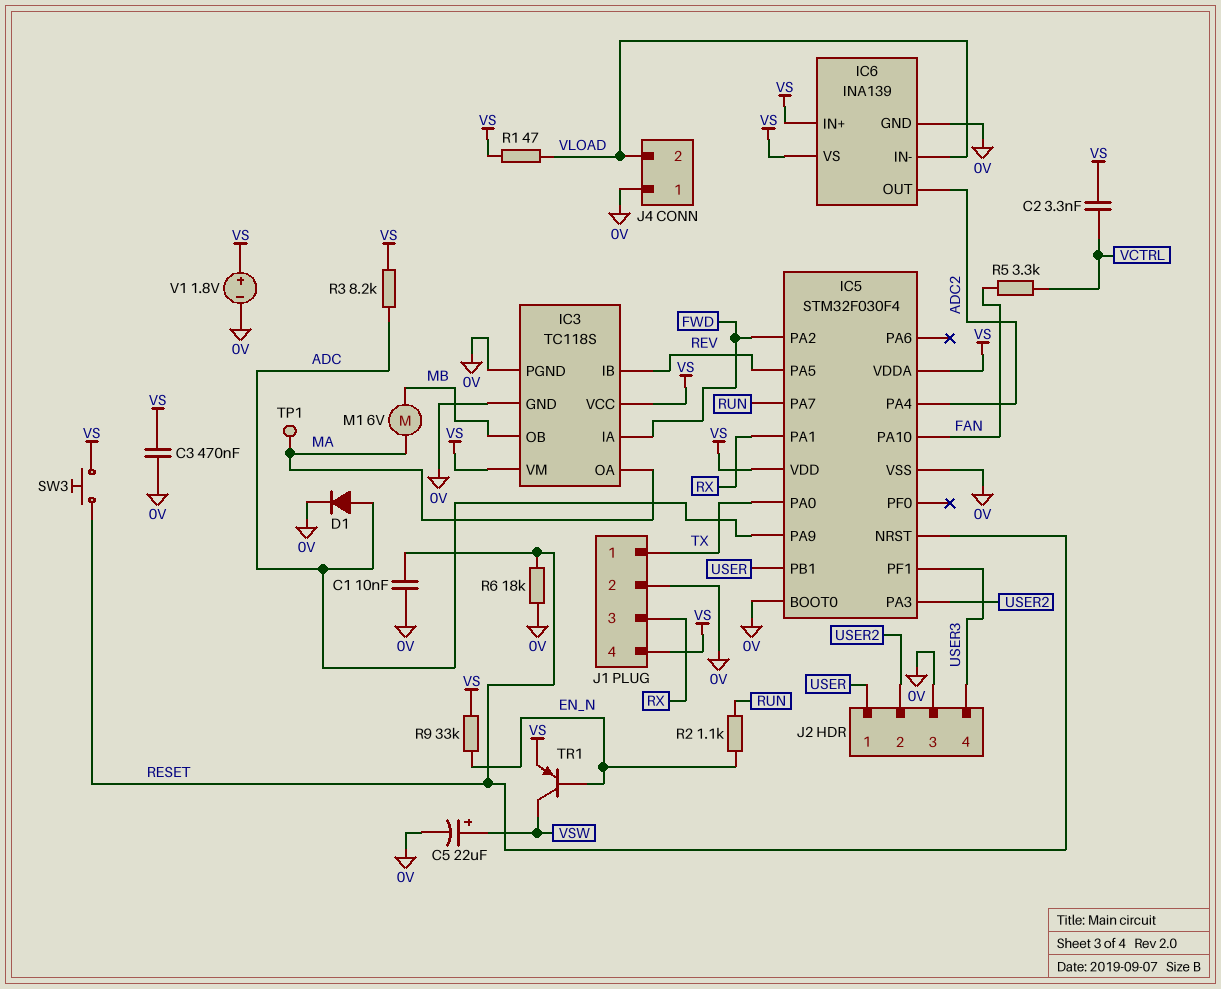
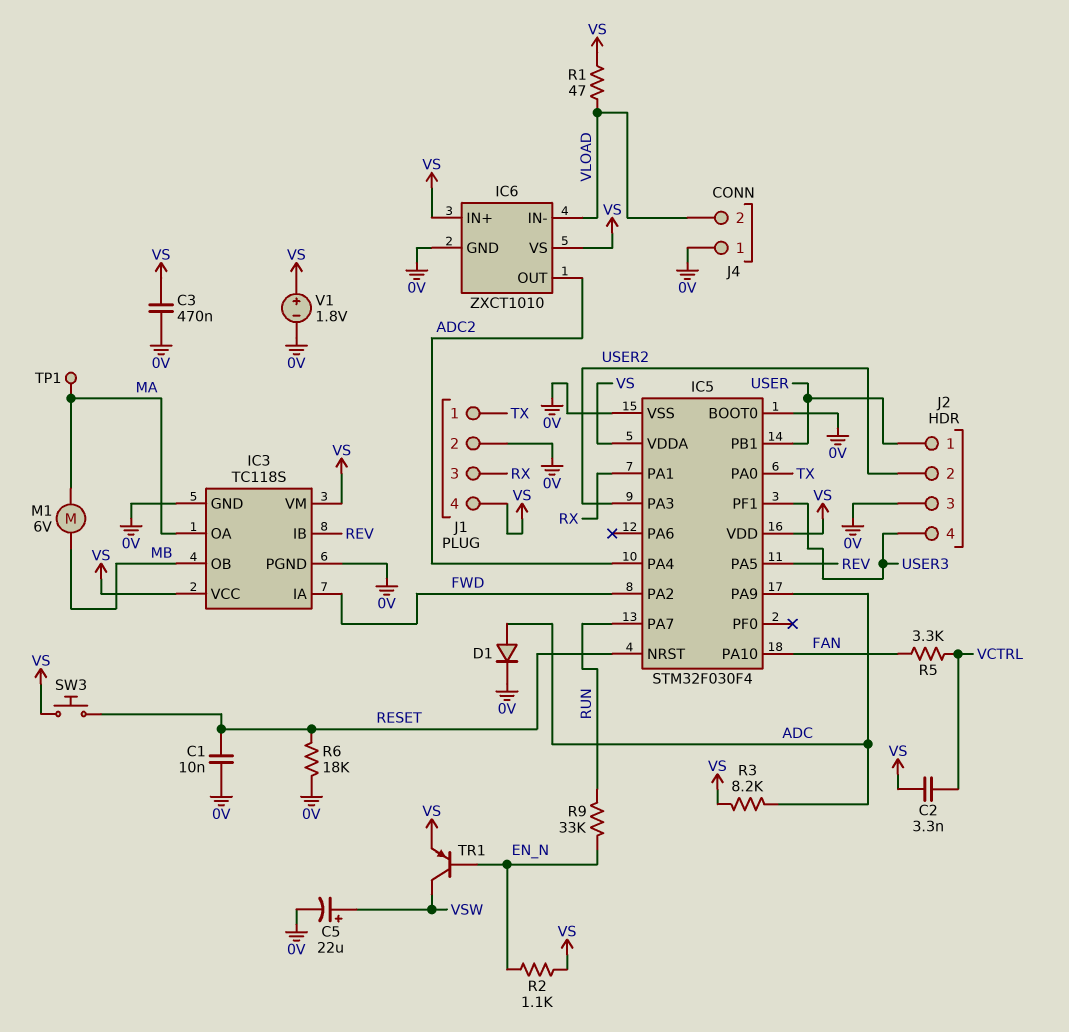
IC6: INA139 -> ZXCT1010
R2: 1.1k (EN_N, RUN) -> 1.1k (EN_N, VS)
R9: 33k (EN_N, VS) -> 33k (EN_N, RUN)

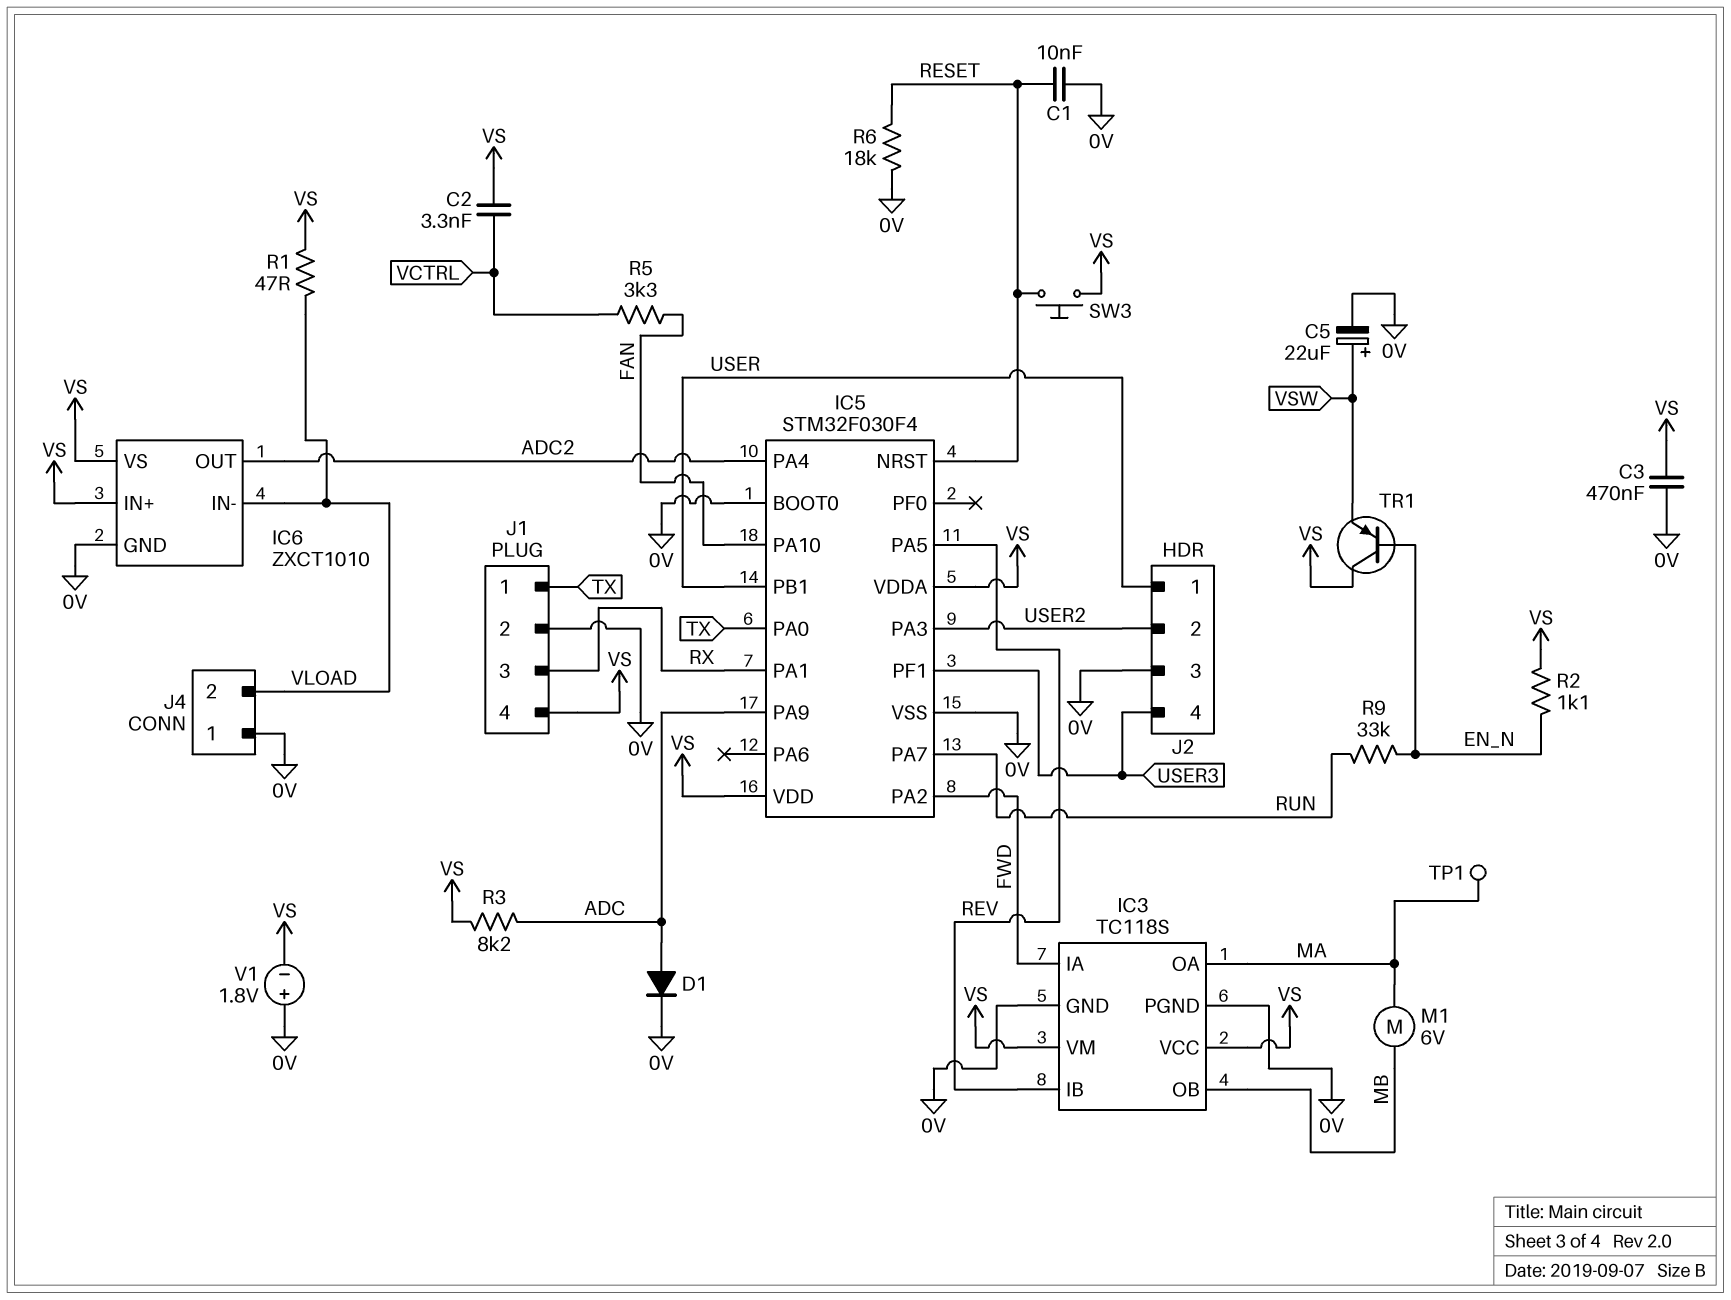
TR1: PNP (B EN_N, C VSW, E VS) -> PNP (B EN_N, C VS, E VSW)
V1: 1.8V (plus VS, minus 0V) -> 1.8V (plus 0V, minus VS)

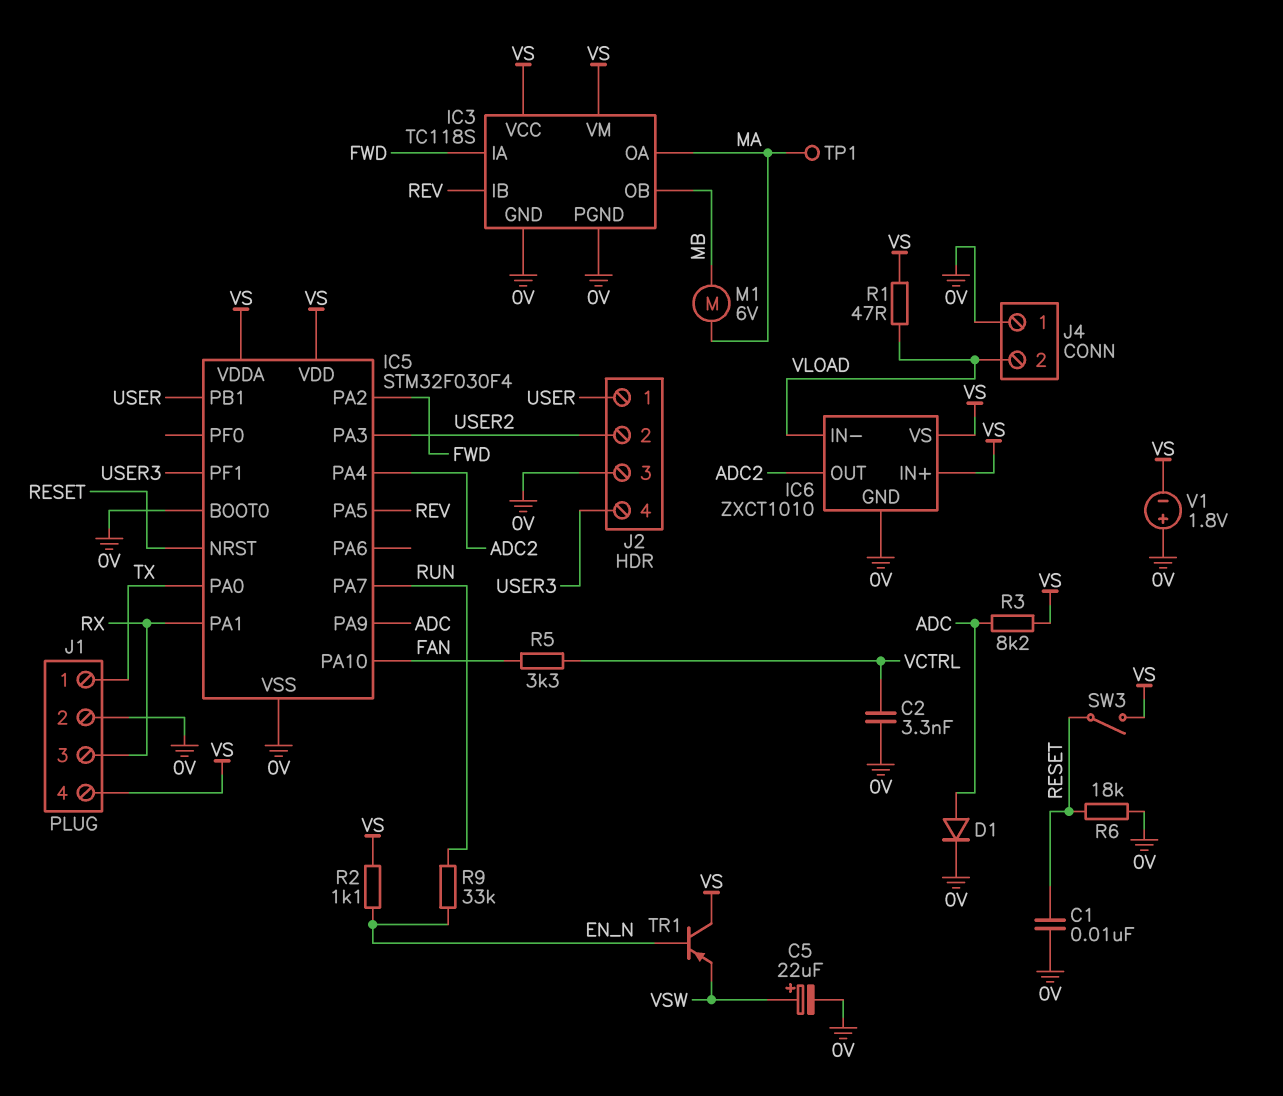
C2: 3.3nF (VCTRL, VS) -> 3.3nF (0V, VCTRL)
C3: 470nF (0V, VS) -> none
SW3: button (RESET, VS) -> switch (RESET, VS)

